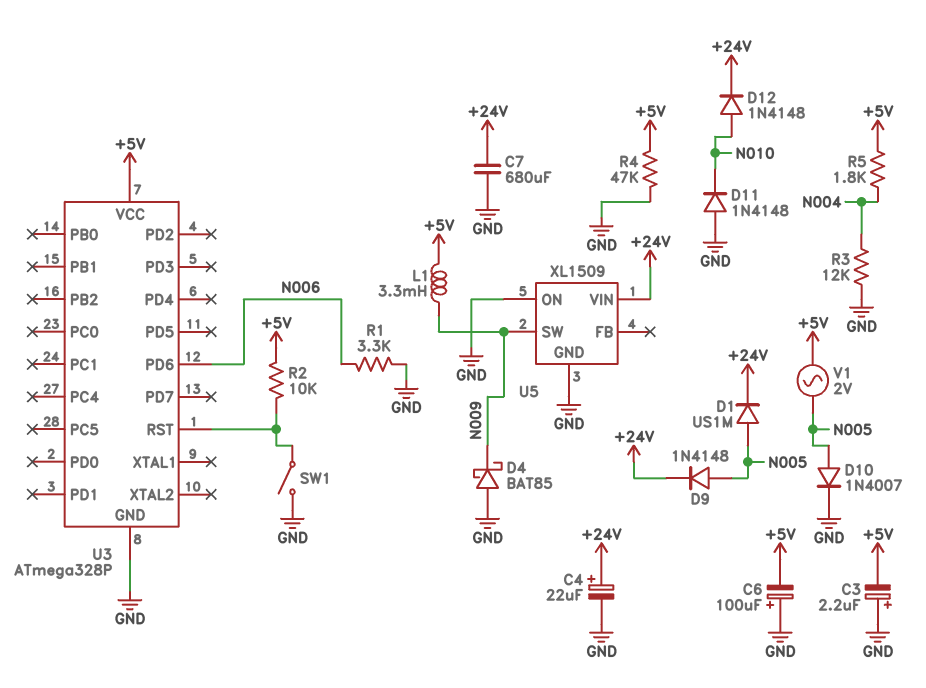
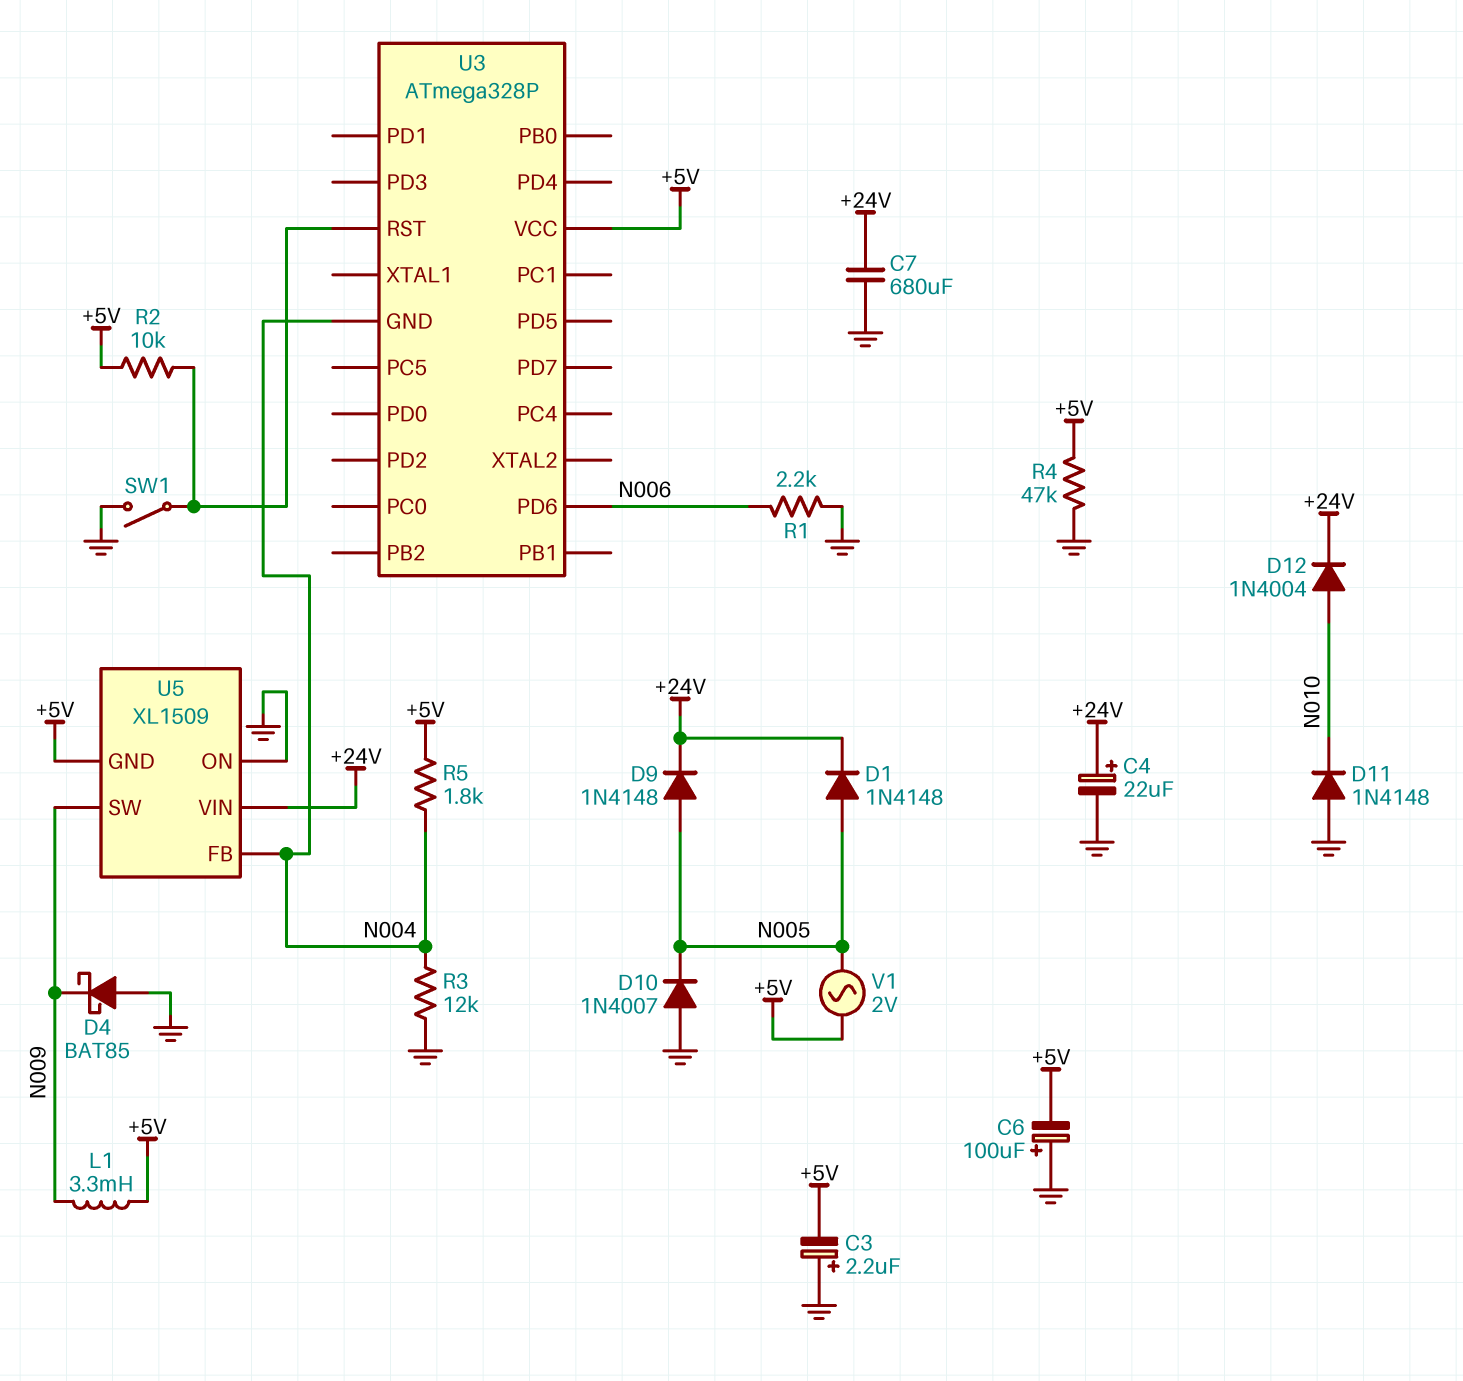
D1: diode US1M (A N005, K +24V) -> diode 1N4148 (A N005, K +24V)
D10: diode 1N4007 (A N005, K GND) -> diode 1N4007 (A GND, K N005)
D12: diode 1N4148 (A N010, K +24V) -> diode 1N4004 (A N010, K +24V)
R1: 3.3k (GND, N006) -> 2.2k (GND, N006)
U3 pin GND: GND -> N004
U5 pin FB: none -> N004
U5 pin GND: GND -> +5V

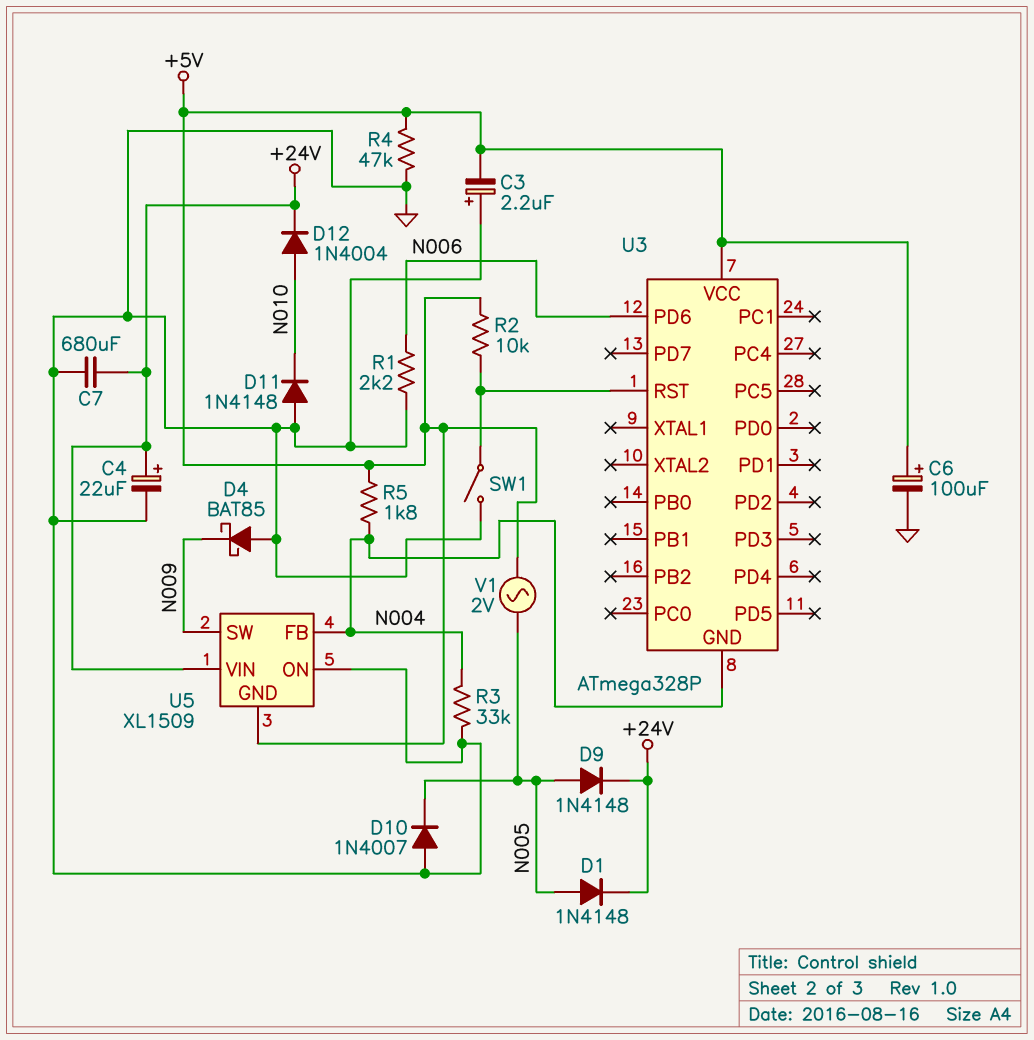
C6: 100uF (plus GND, minus +5V) -> 100uF (plus +5V, minus GND)
L1: 3.3mH (+5V, N009) -> none
R3: 12k (GND, N004) -> 33k (GND, N004)

